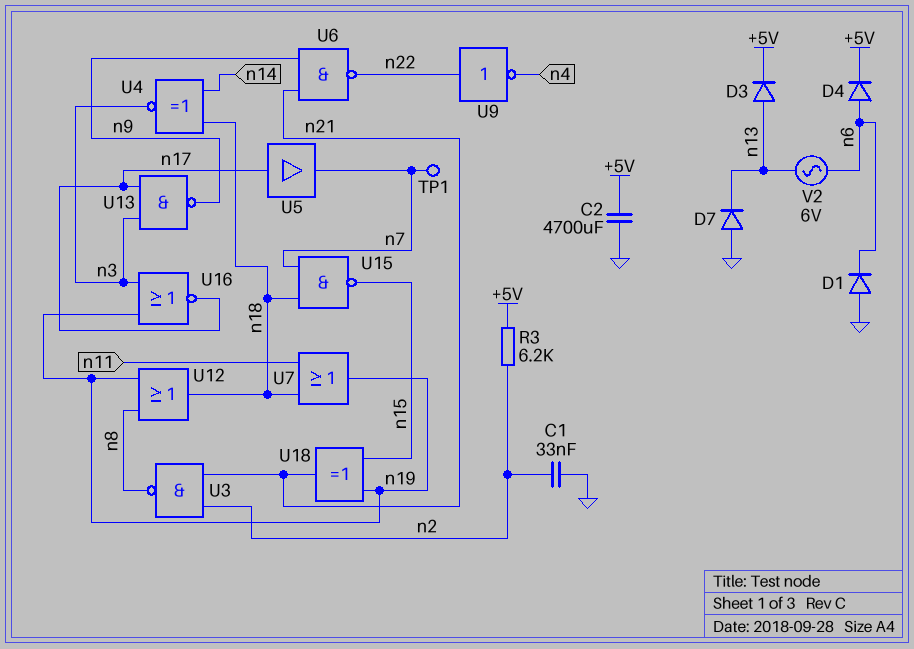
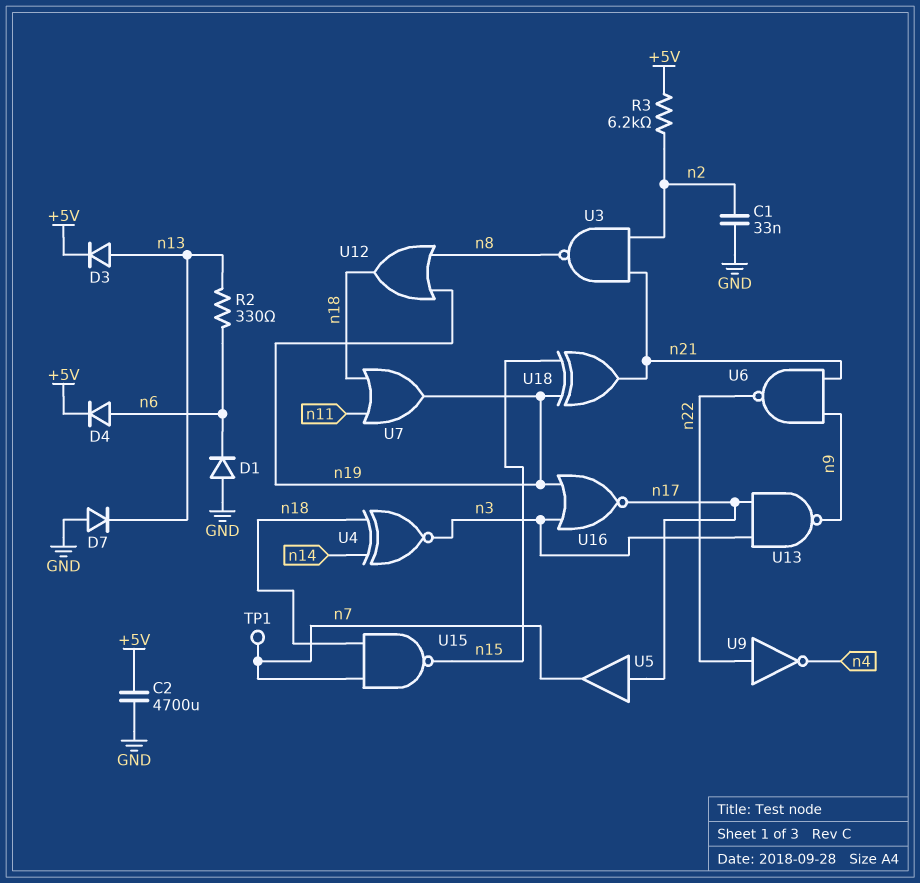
R2: none -> 330 (n6, n13)
V2: AC 6V (n6, n13) -> none

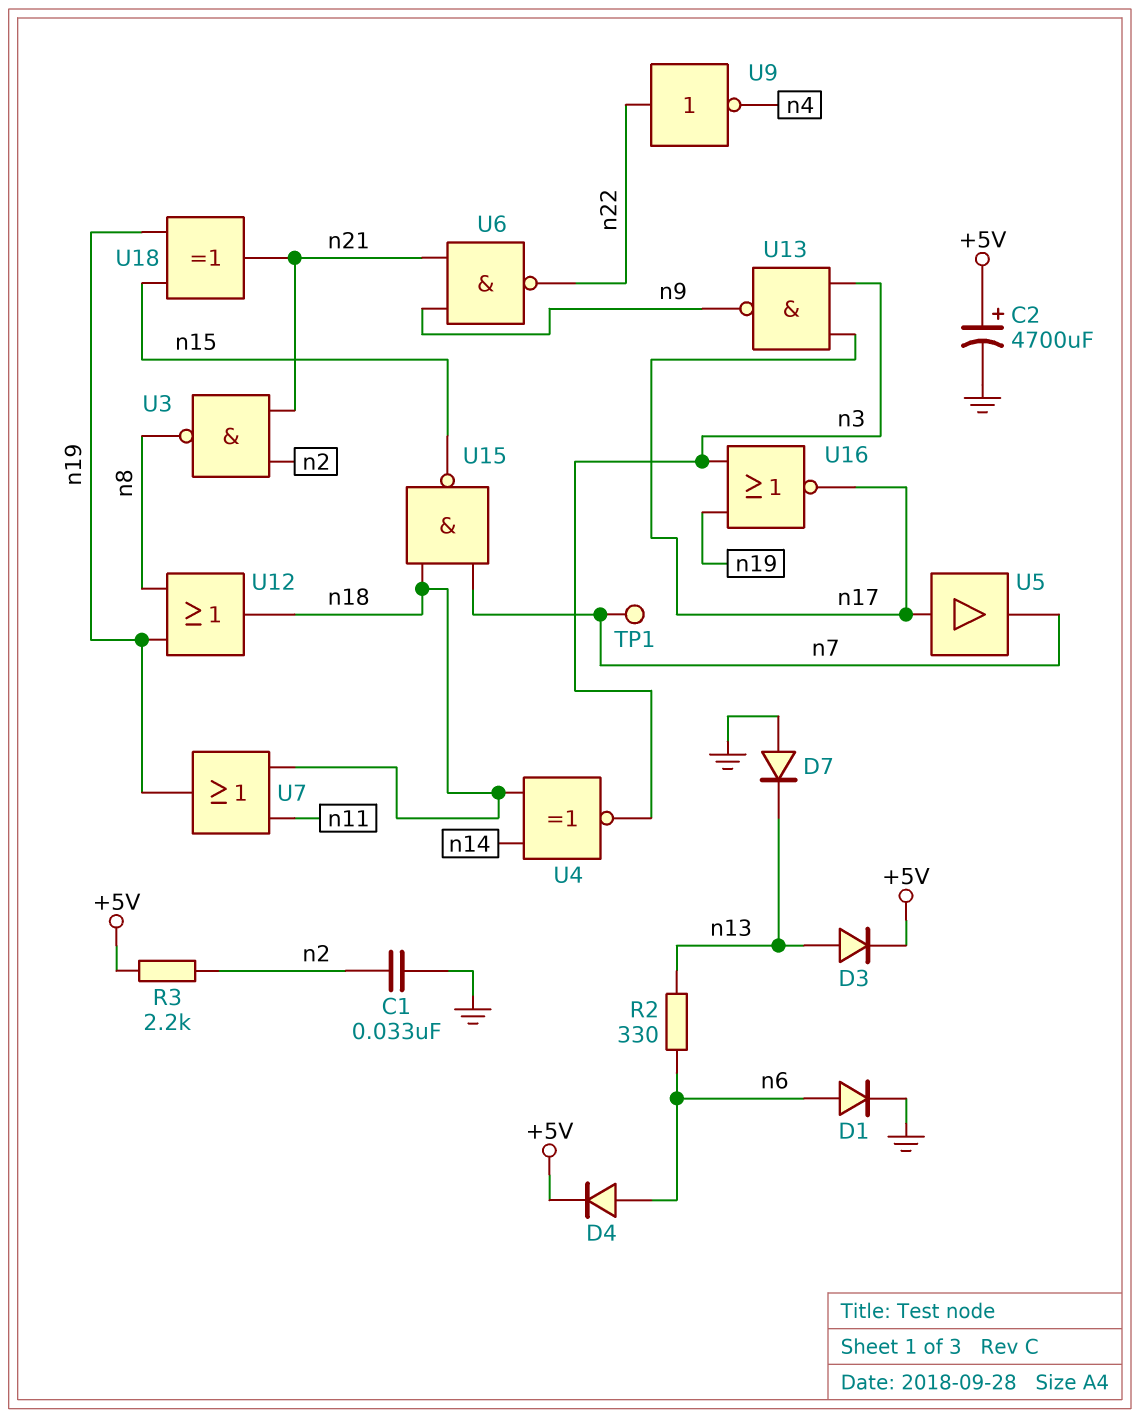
C2: 4700uF (+5V, GND) -> 4700uF (plus +5V, minus GND)
D1: diode (A GND, K n6) -> diode (A n6, K GND)
R3: 6.2k (+5V, n2) -> 2.2k (+5V, n2)

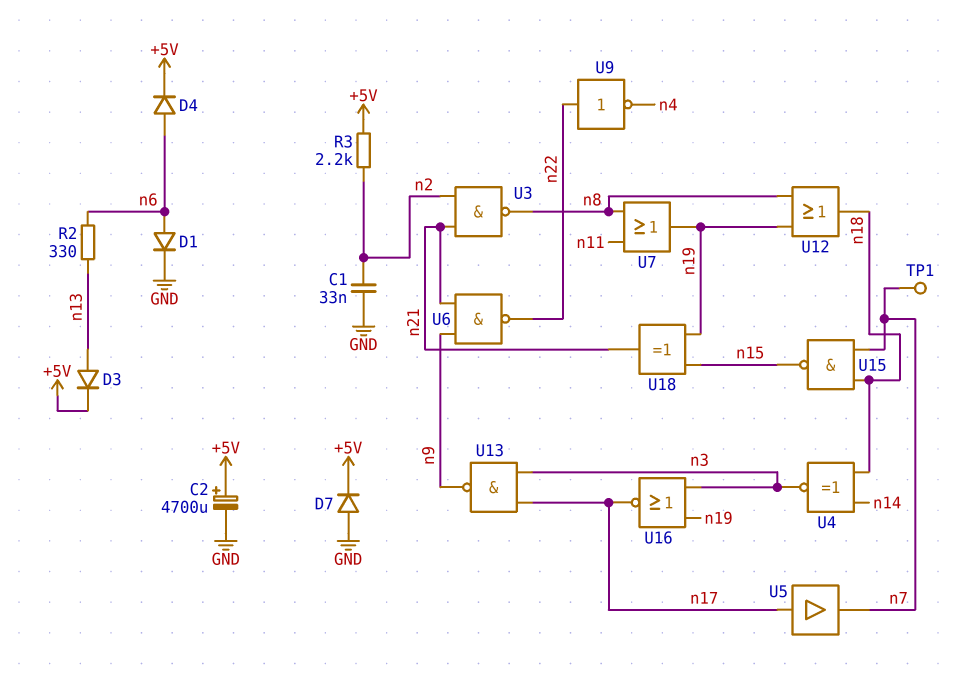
D7: diode (A GND, K n13) -> diode (A GND, K +5V)
U7: OR (in n11, in n18, out n19) -> OR (in n8, in n11, out n19)

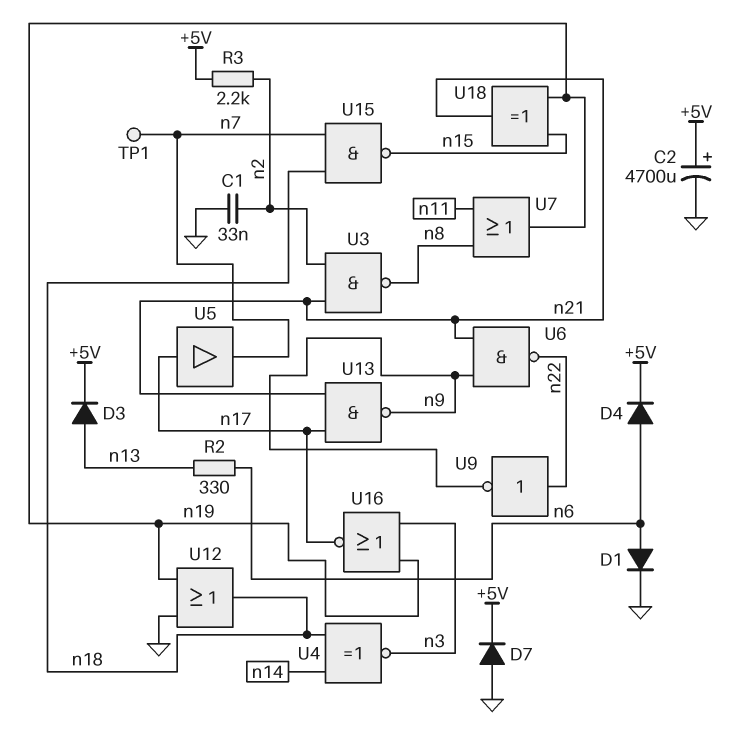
U9: NOT (in n22, out n4) -> NOT (in n22, out n9)
U12: OR (in n8, in n19, out n18) -> OR (in GND, in n19, out n18)
U13: NAND (in n3, in n17, out n9) -> NAND (in n17, in n21, out n9)

